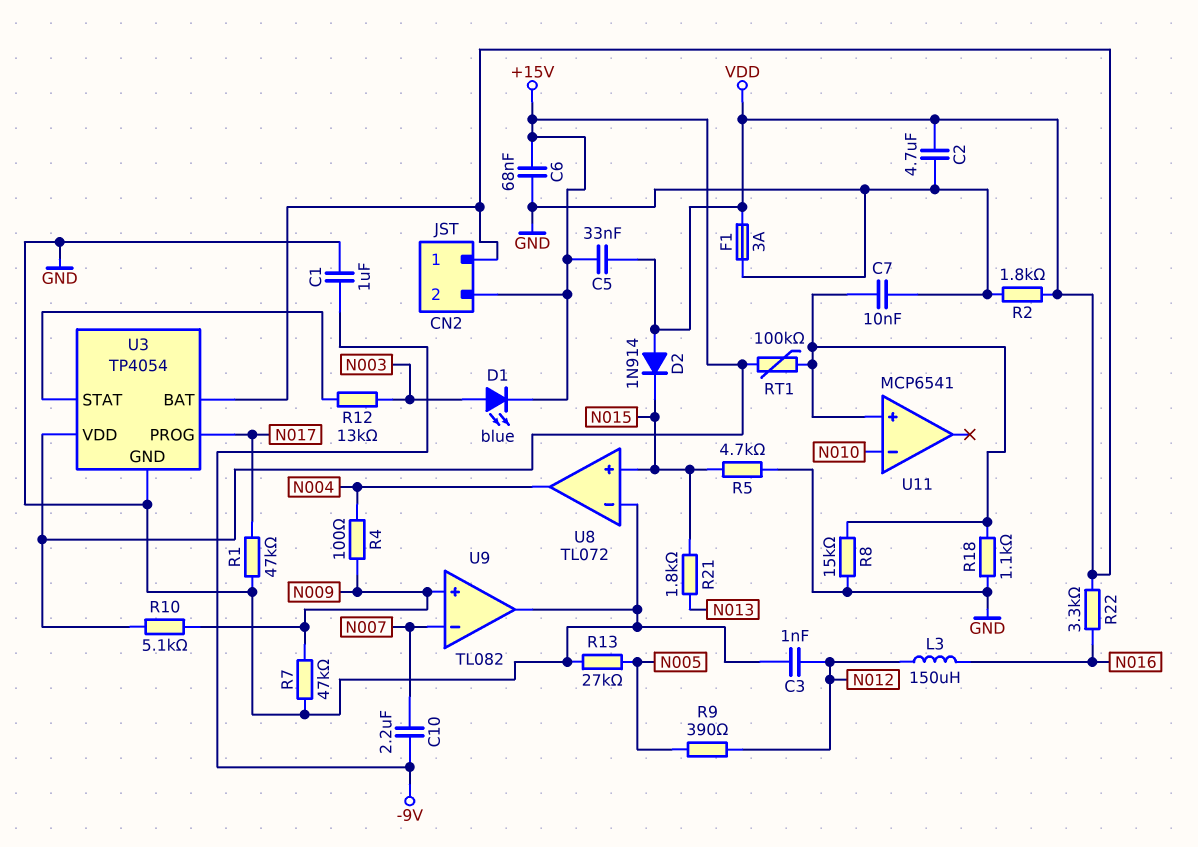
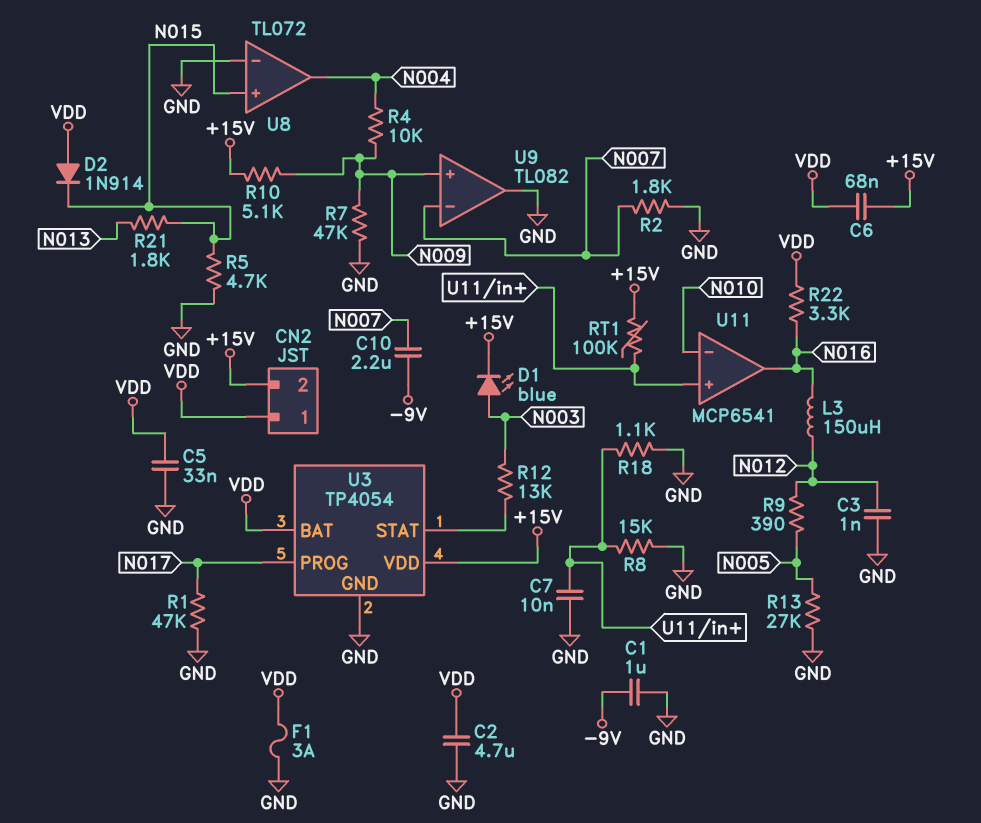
C5: 33nF (+15V, VDD) -> 33nF (GND, VDD)
C6: 68nF (+15V, GND) -> 68nF (+15V, VDD)
R2: 1.8k (GND, VDD) -> 1.8k (GND, N007)
R4: 100 (N004, N009) -> 10k (N004, N009)
U11 pin out: none -> N016

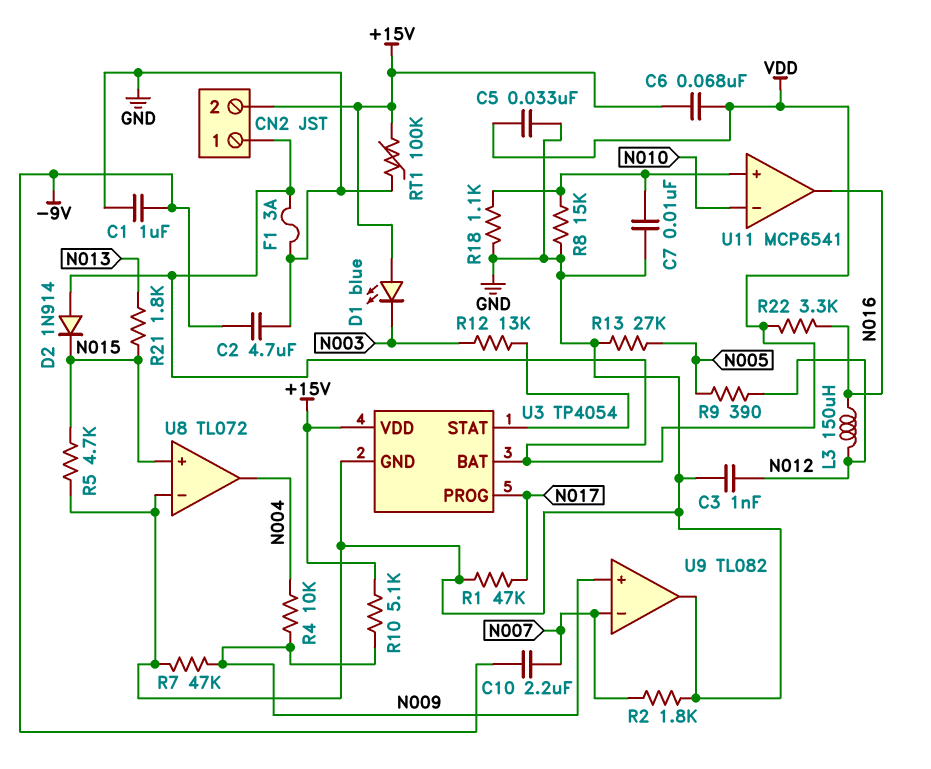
C2: 4.7uF (GND, VDD) -> 4.7uF (-9V, GND)
D1: LED blue (A N003, K +15V) -> LED blue (A +15V, K N003)
RT1: 100k (+15V, U11/in+) -> 100k (+15V, GND)

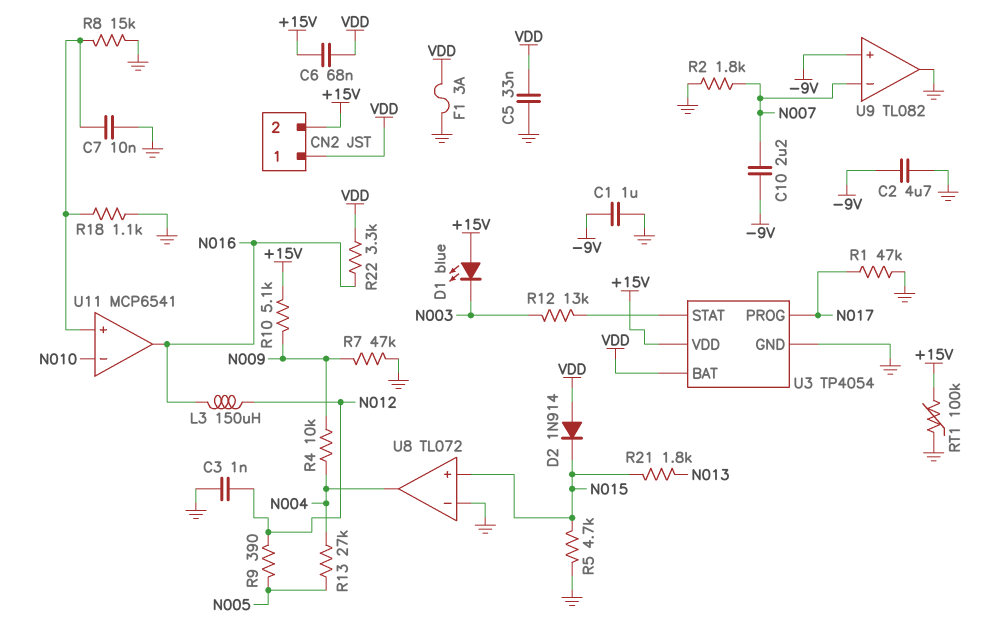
R13: 27k (GND, N005) -> 27k (N004, N005)
U9 pin in+: N009 -> -9V

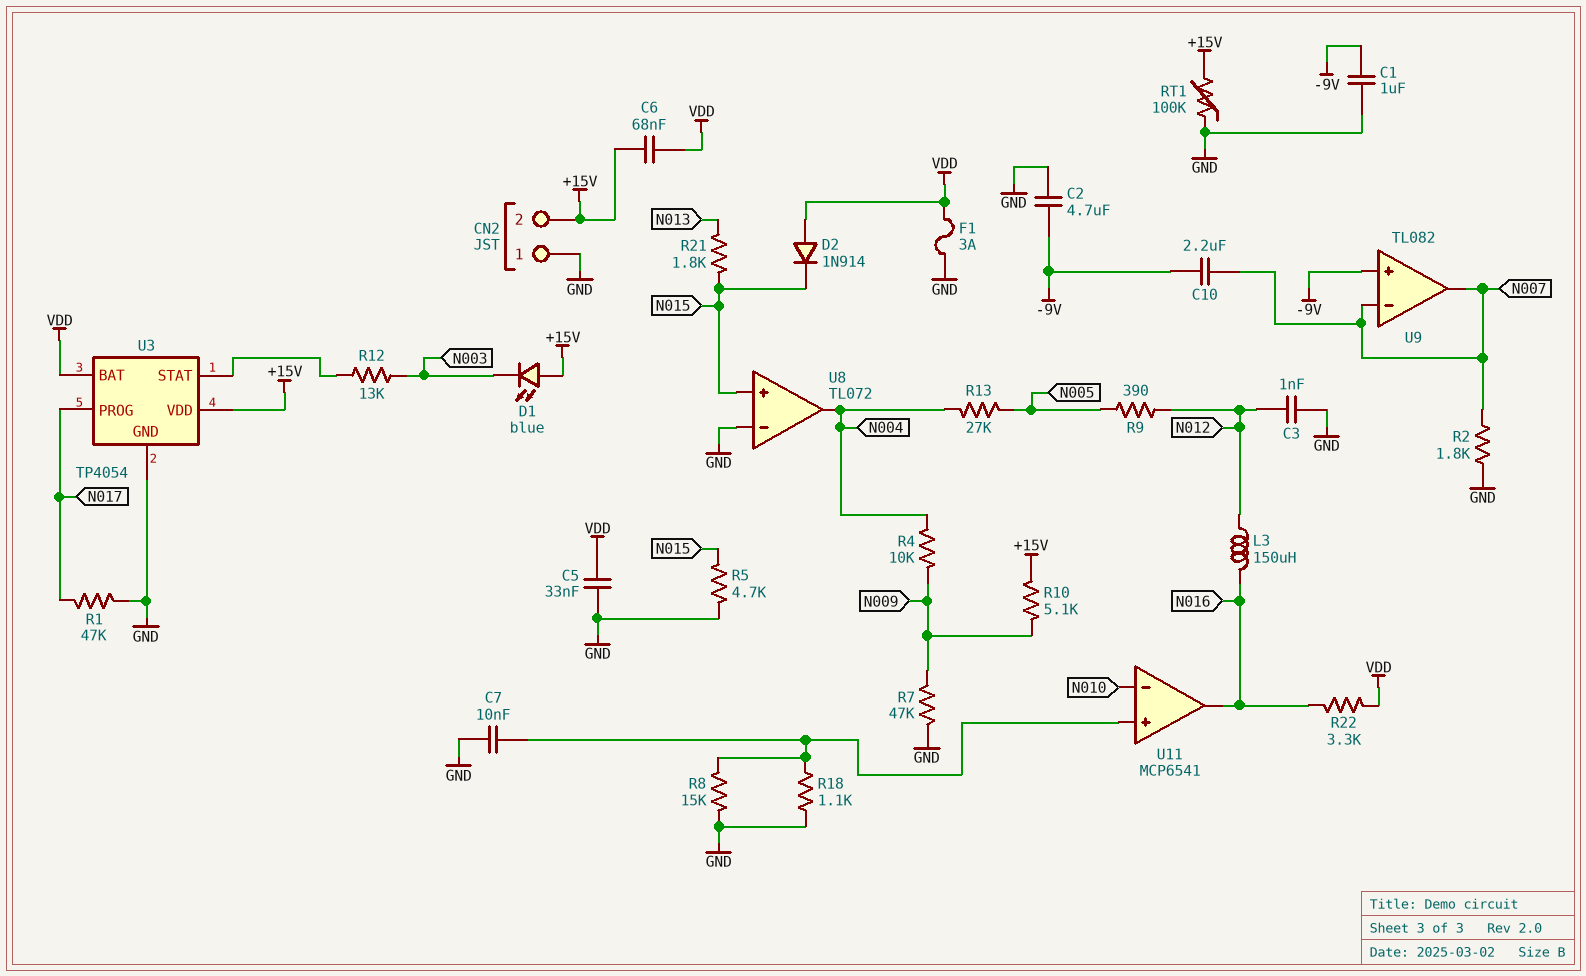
CN2 pin 1: VDD -> GND
U9 pin out: GND -> N007

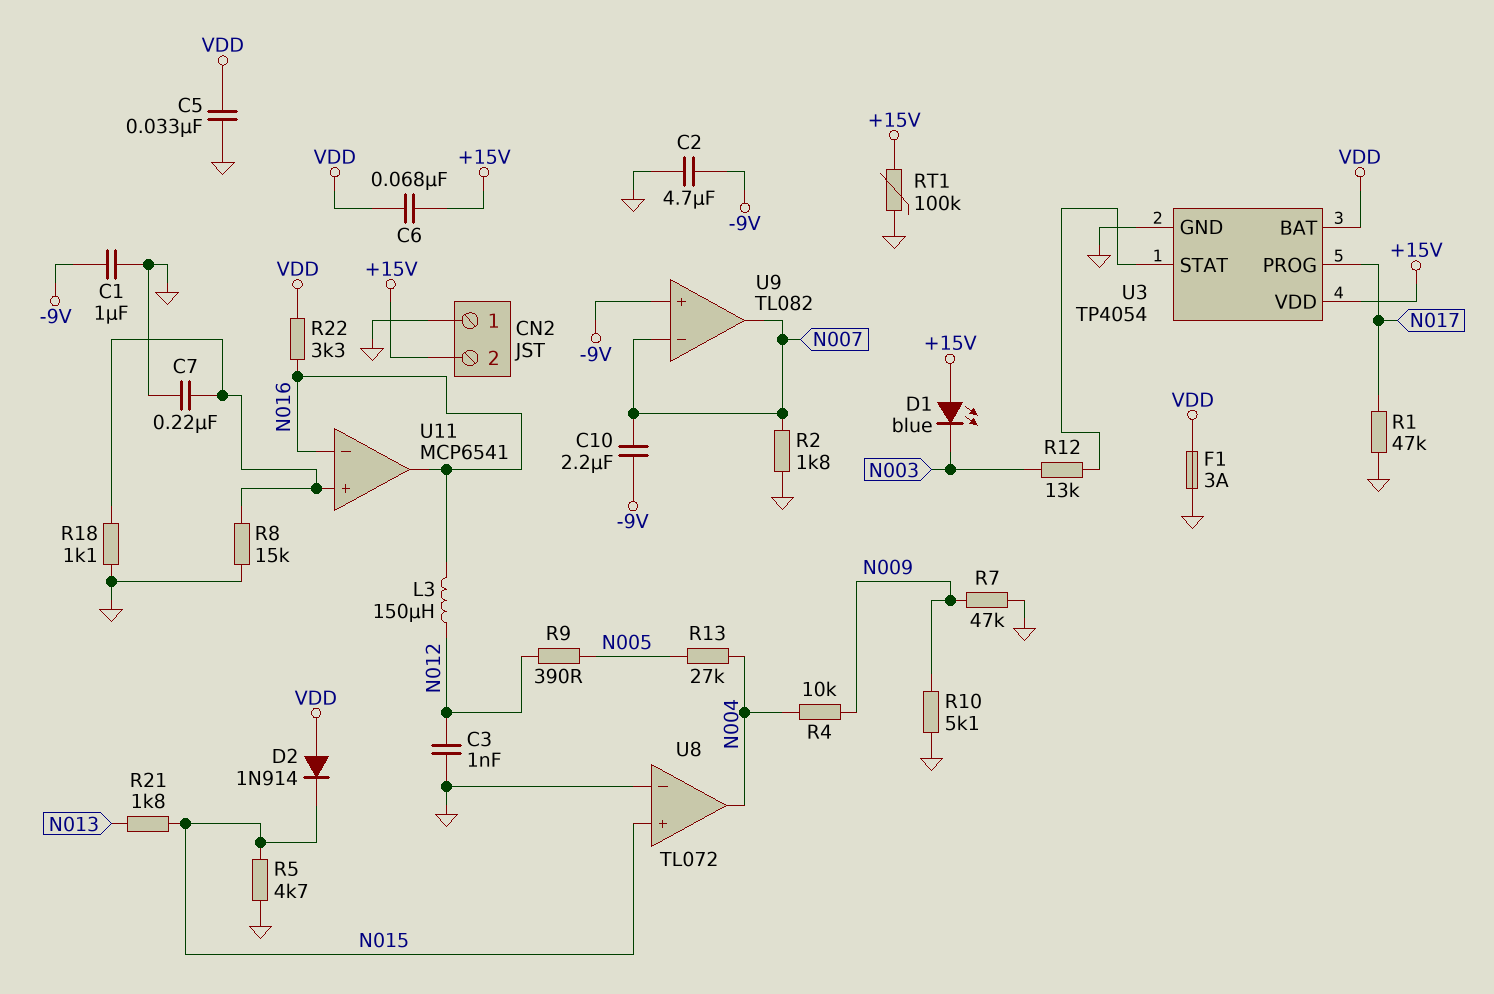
C7: 10nF (GND, U11/in+) -> 220nF (GND, U11/in+)
R10: 5.1k (+15V, N009) -> 5.1k (GND, N009)
U11 pin in-: N010 -> N016

